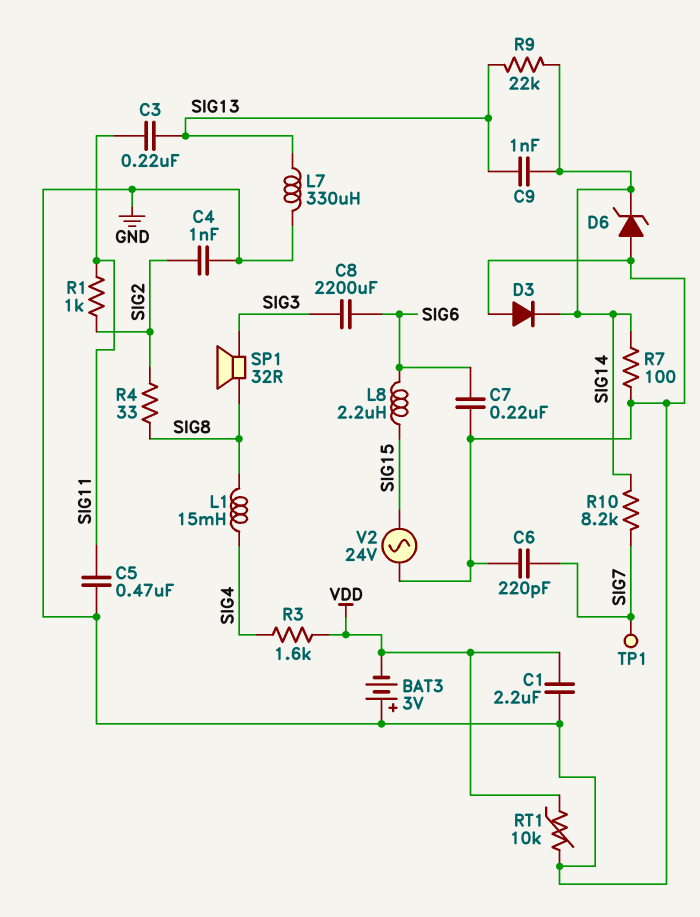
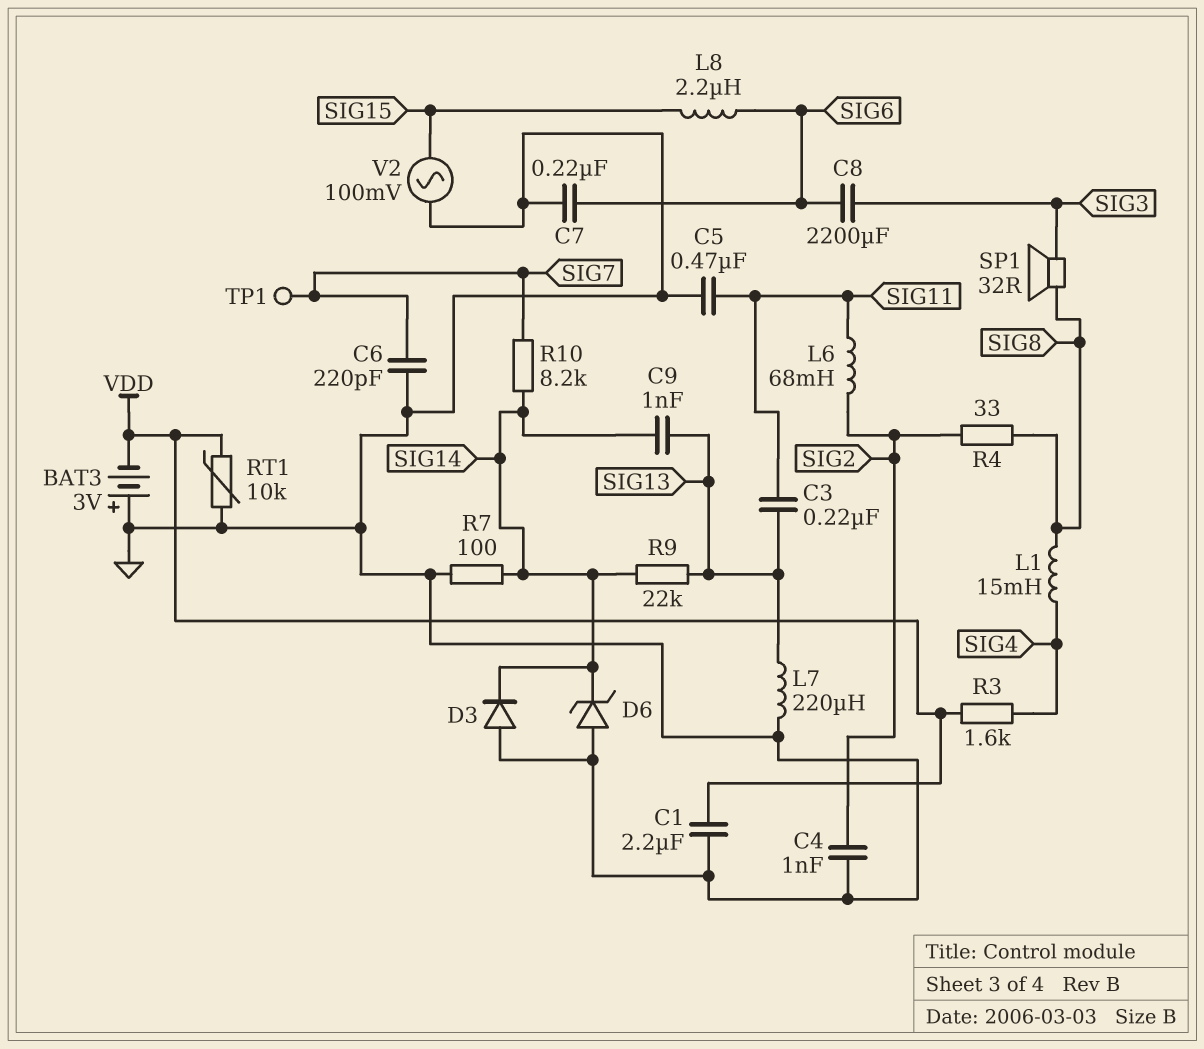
L6: none -> 68mH (SIG2, SIG11)
L7: 330uH (GND, SIG13) -> 220uH (GND, SIG13)
R1: 1k (SIG2, SIG11) -> none
V2: AC 24V (GND, SIG15) -> AC 100mV (GND, SIG15)

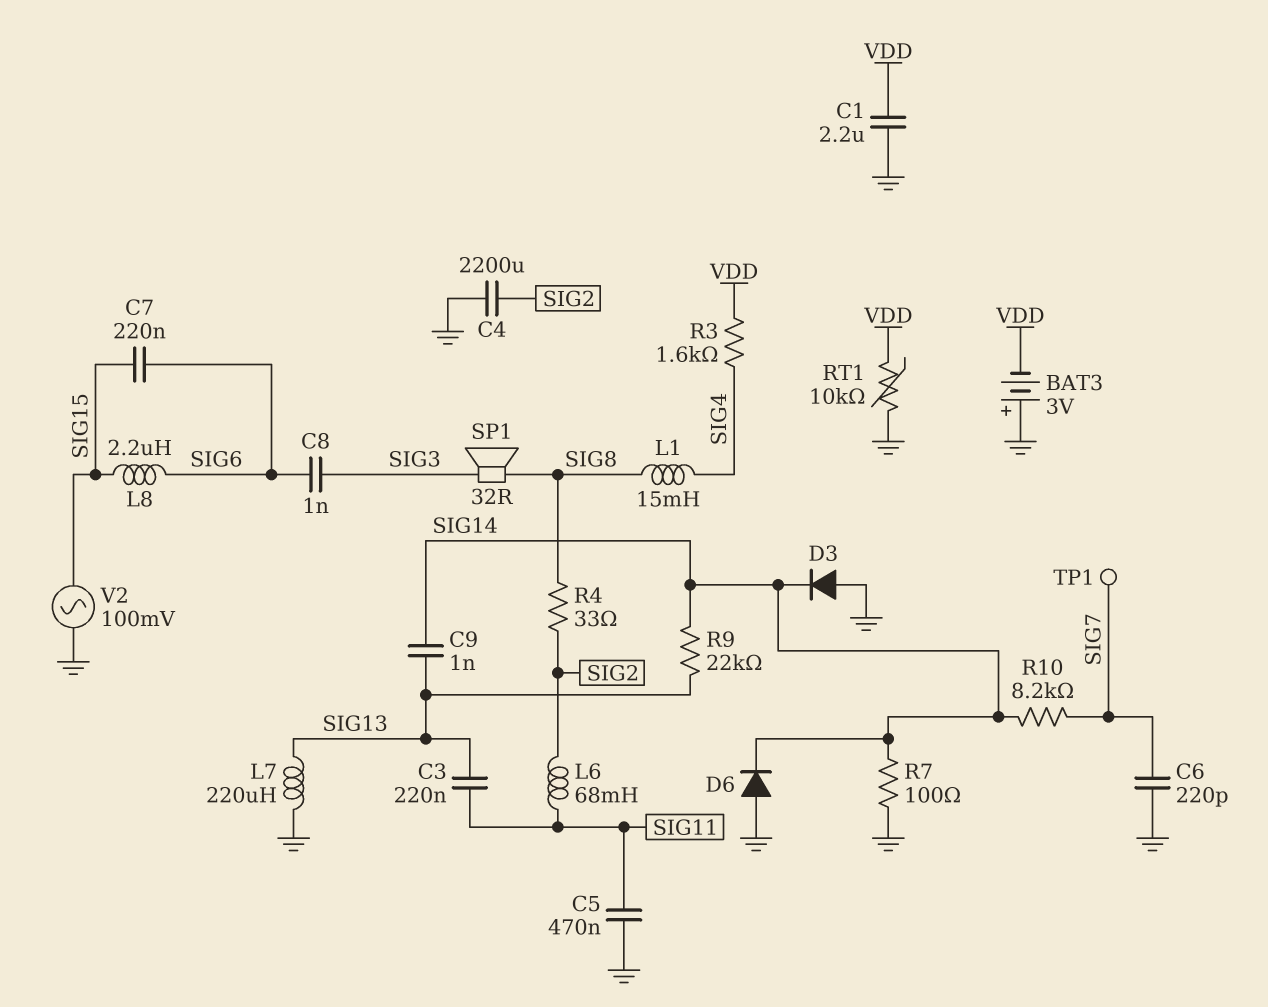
C4: 1nF (GND, SIG2) -> 2200uF (GND, SIG2)
C7: 220nF (GND, SIG6) -> 220nF (SIG6, SIG15)
C8: 2200uF (SIG3, SIG6) -> 1nF (SIG3, SIG6)
D6: zener (A GND, K SIG14) -> diode (A GND, K SIG14)

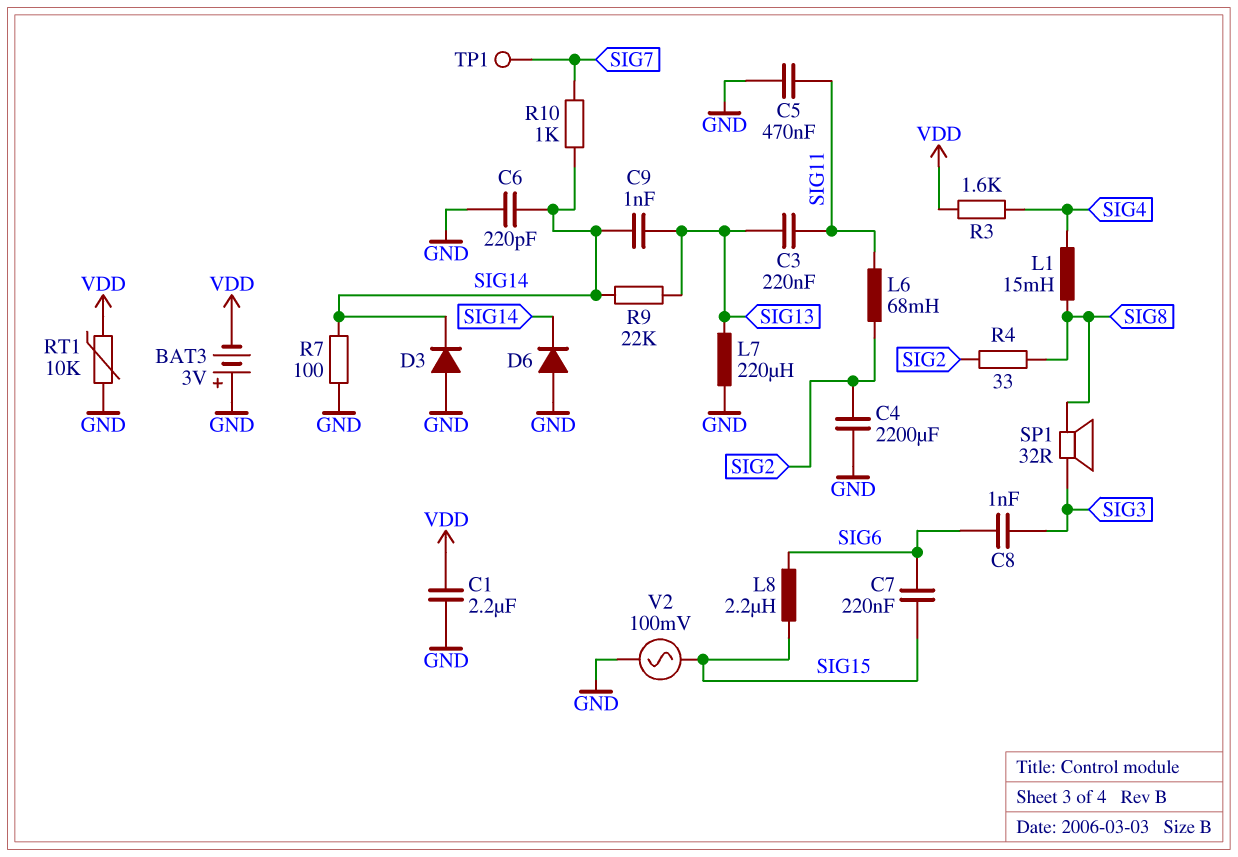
C6: 220pF (GND, SIG7) -> 220pF (GND, SIG14)
R10: 8.2k (SIG7, SIG14) -> 1k (SIG7, SIG14)

